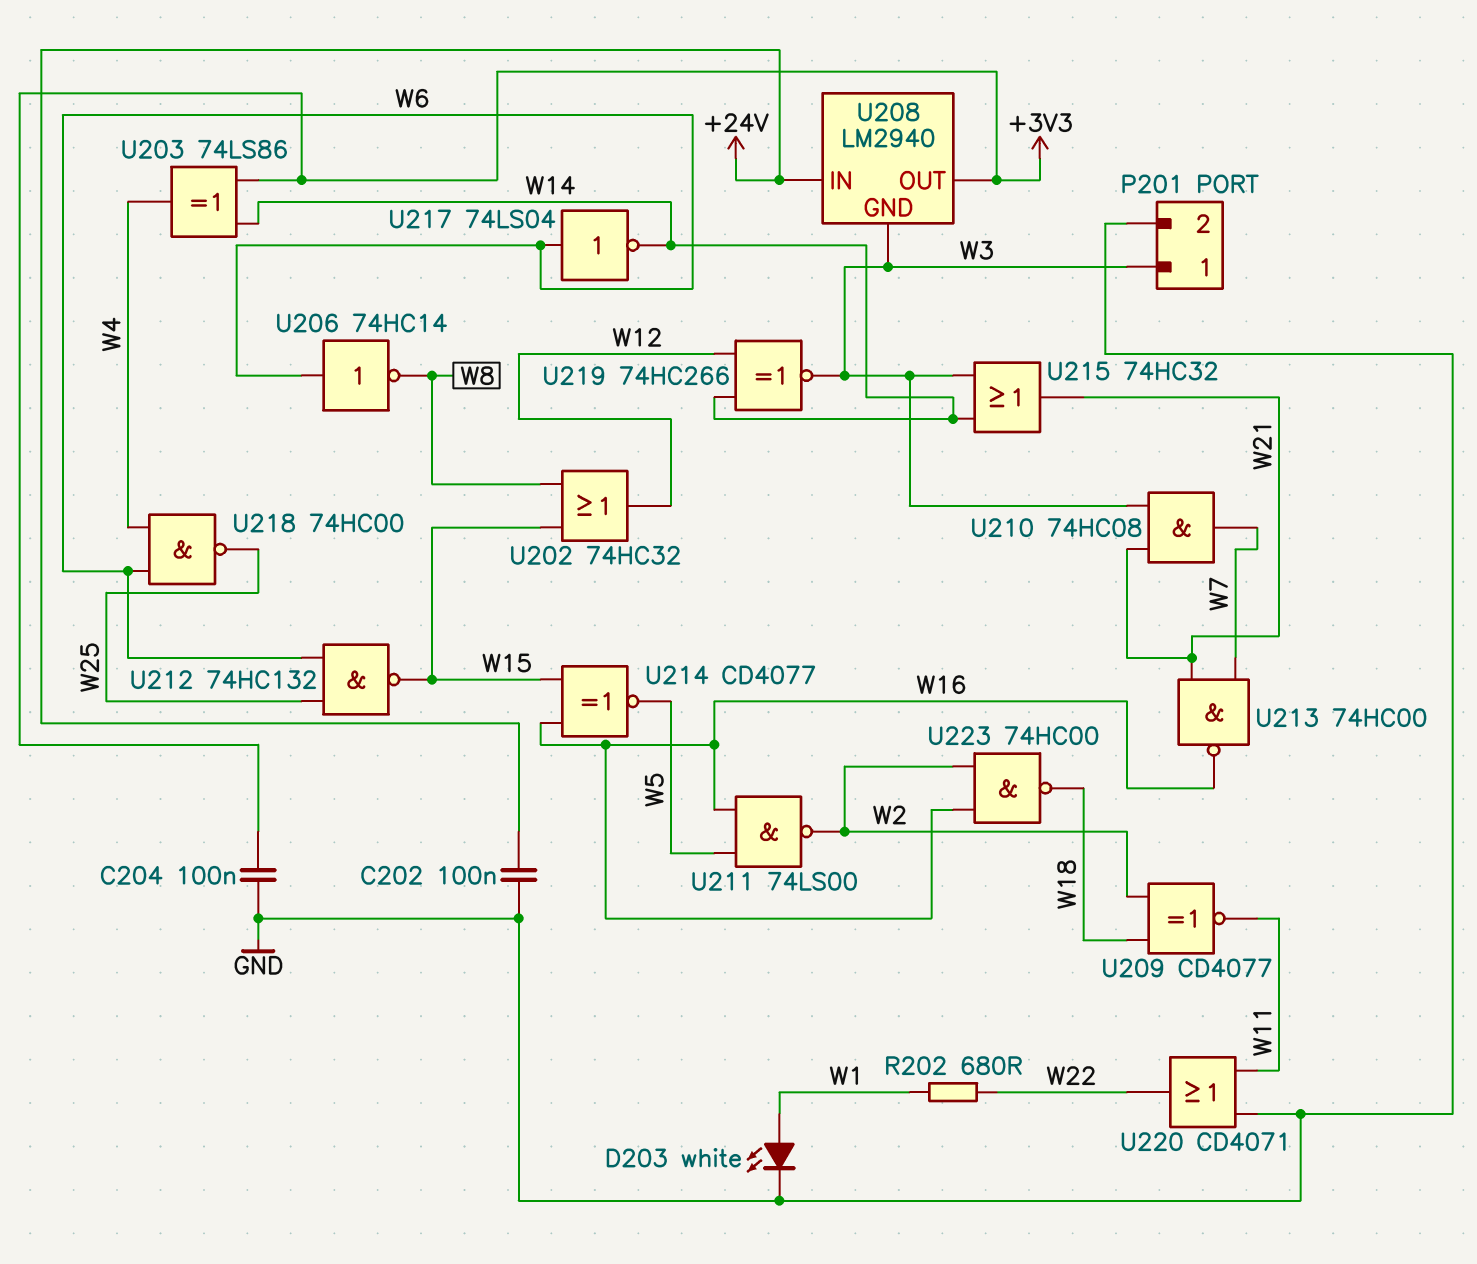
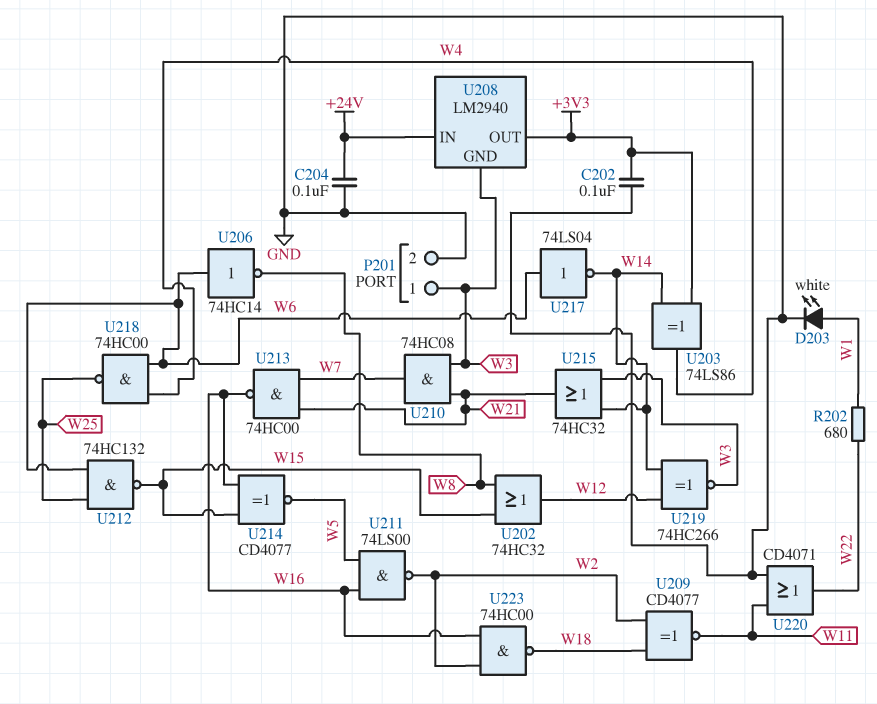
C202: 100nF (+24V, GND) -> 100nF (+3V3, GND)
C204: 100nF (+3V3, GND) -> 100nF (+24V, GND)

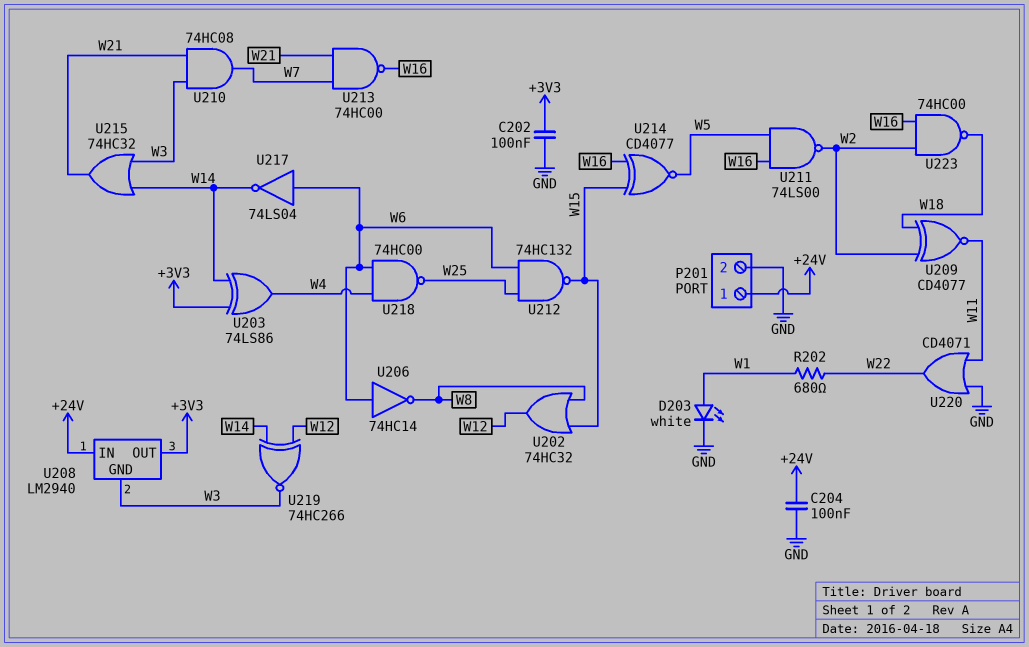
P201 pin 1: W3 -> +24V

